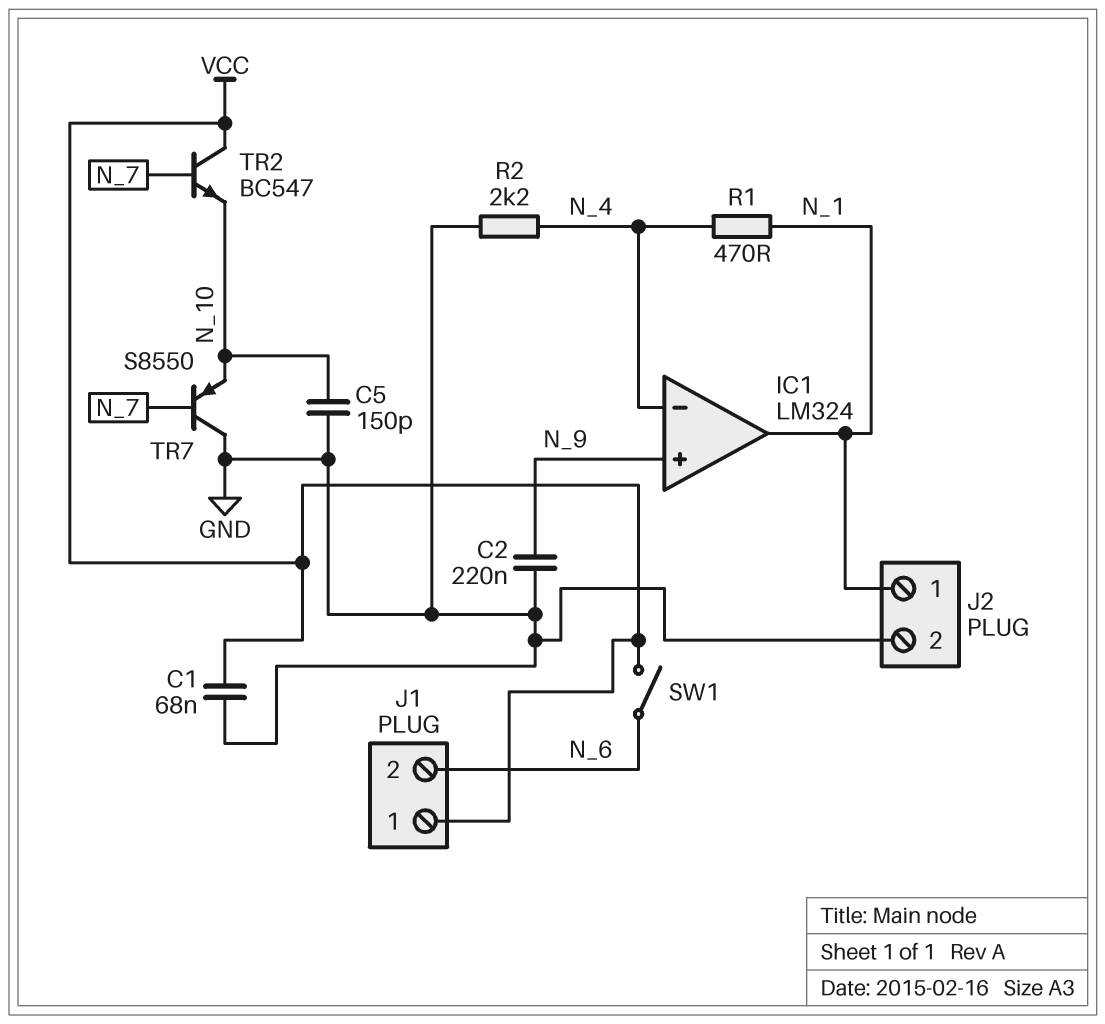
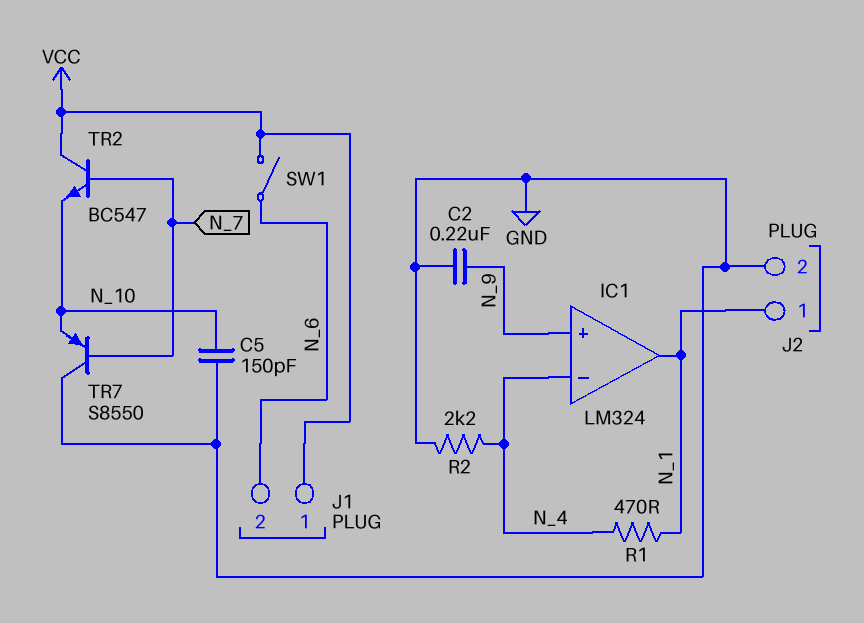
C1: 68nF (GND, VCC) -> none

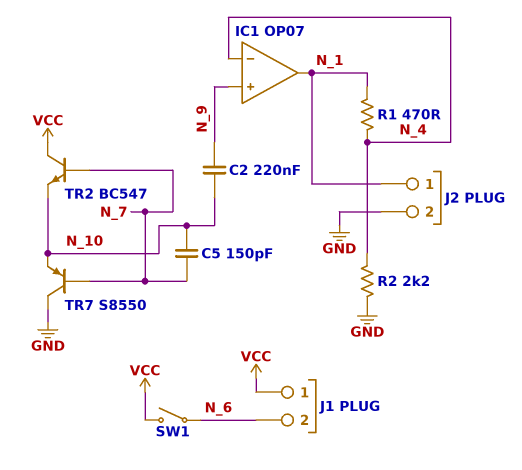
C2: 220nF (GND, N_9) -> 220nF (N_9, N_10)
C5: 150pF (GND, N_10) -> 150pF (N_7, N_10)
IC1: LM324 -> OP07

